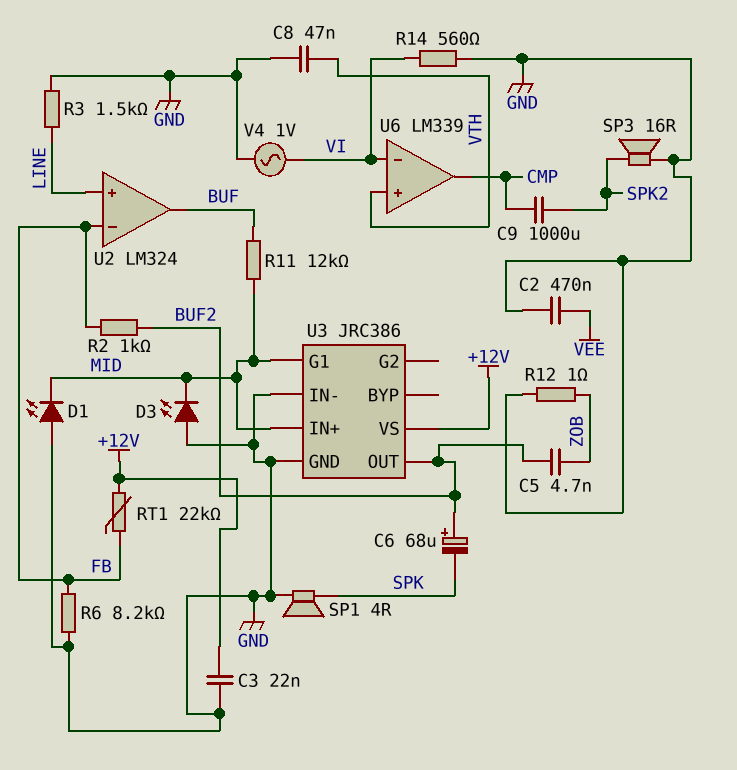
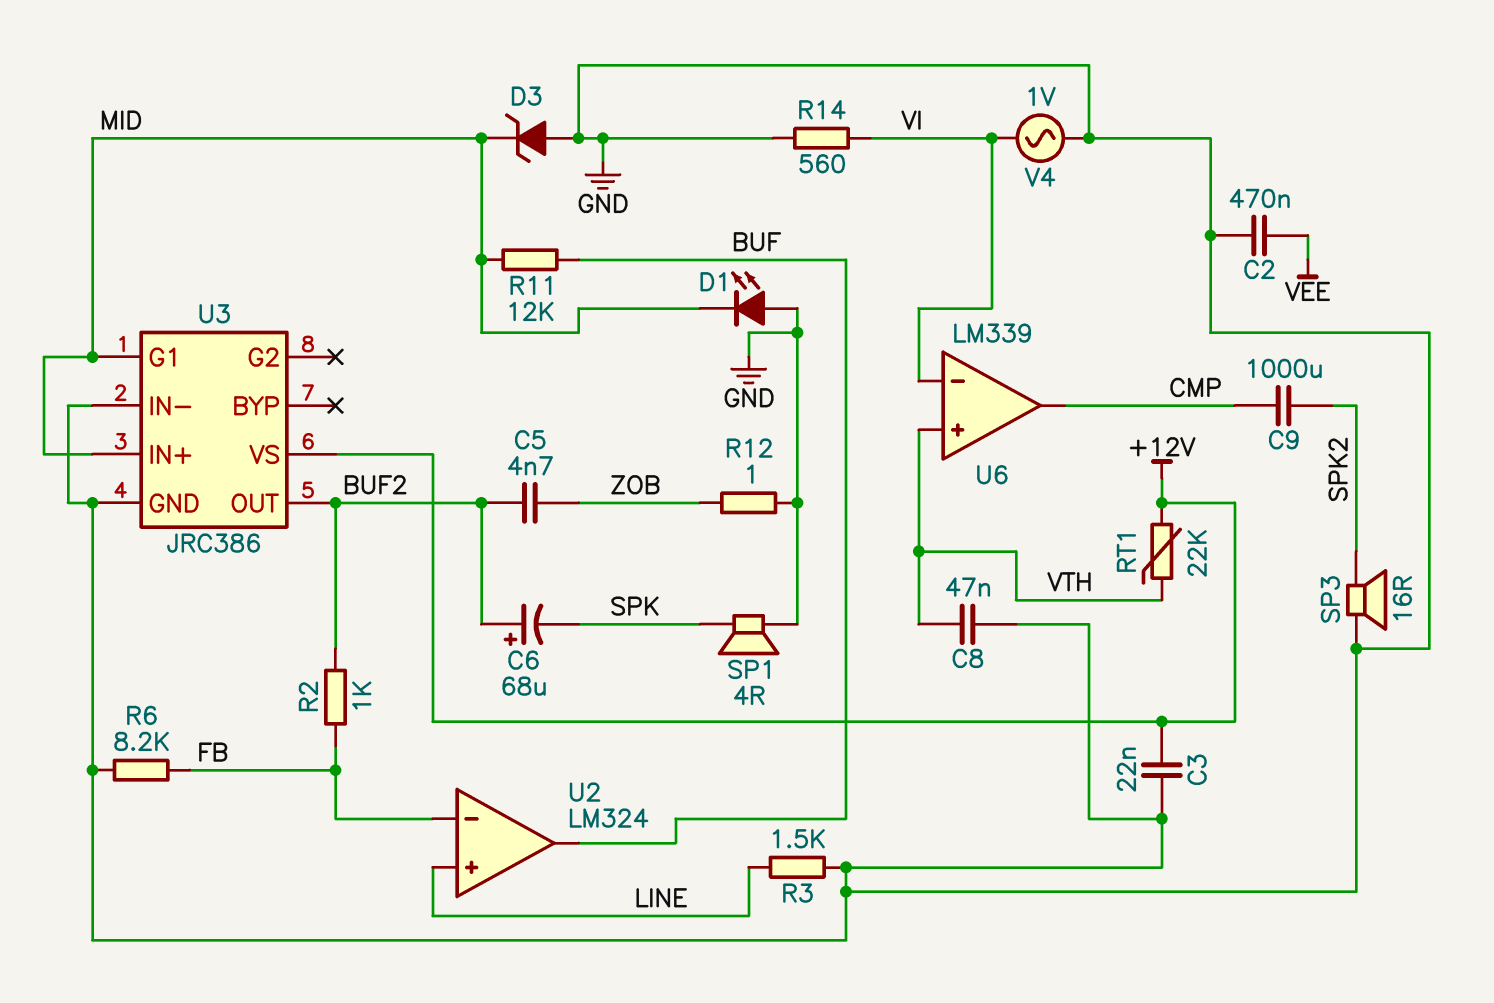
D3: LED (A GND, K MID) -> zener (A GND, K MID)
RT1: 22k (+12V, FB) -> 22k (+12V, VTH)

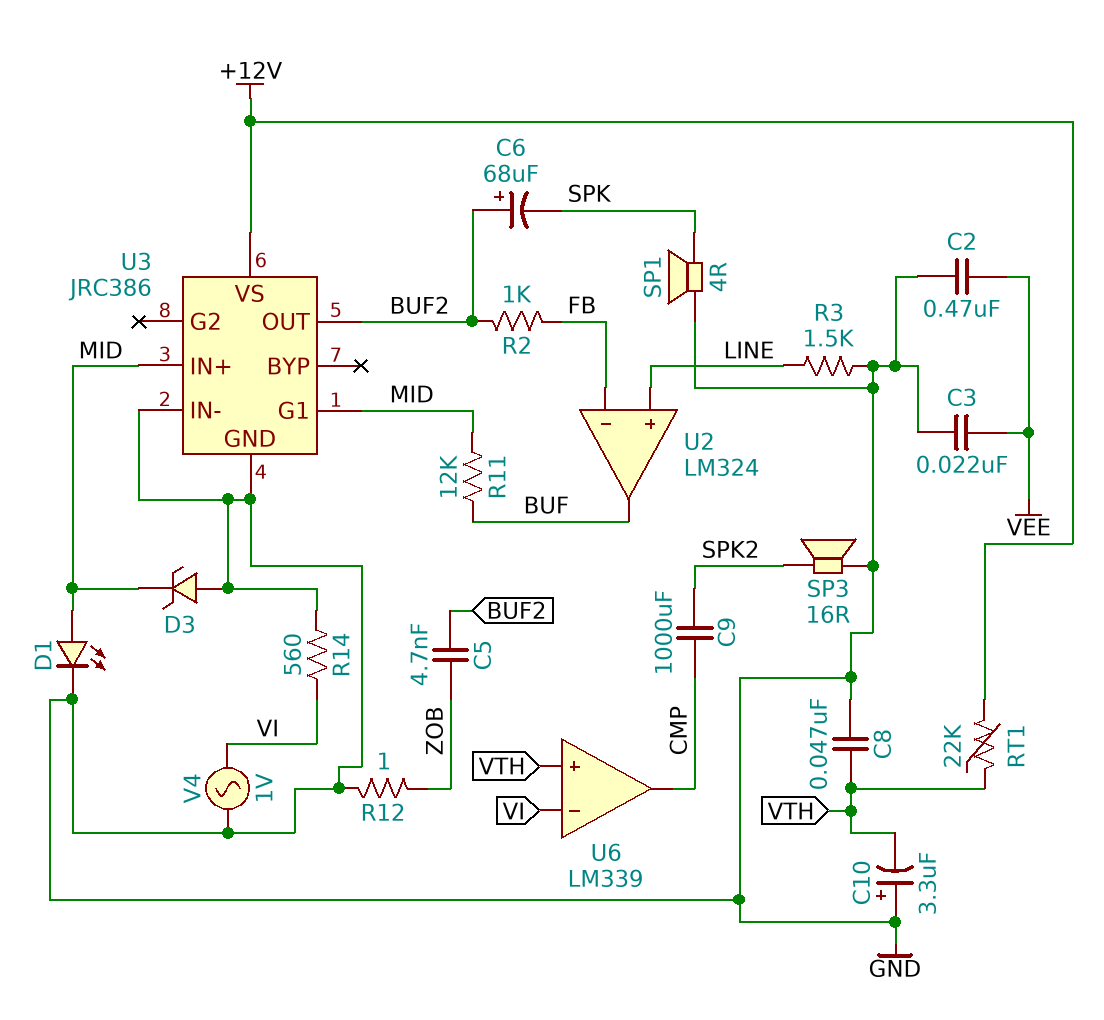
C3: 22nF (+12V, GND) -> 22nF (GND, VEE)
C10: none -> 3.3uF (plus GND, minus VTH)
D1: LED (A GND, K MID) -> LED (A MID, K GND)
R6: 8.2k (FB, GND) -> none

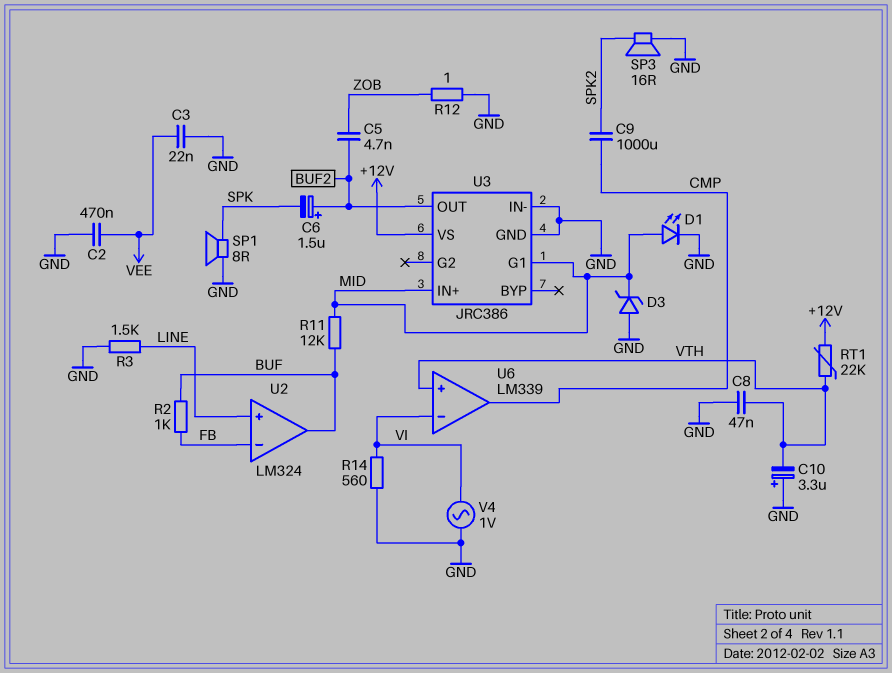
C6: 68uF (plus BUF2, minus SPK) -> 1.5uF (plus BUF2, minus SPK)
R2: 1k (BUF2, FB) -> 1k (BUF, FB)
SP1: speaker 4R (GND, SPK) -> speaker 8R (GND, SPK)

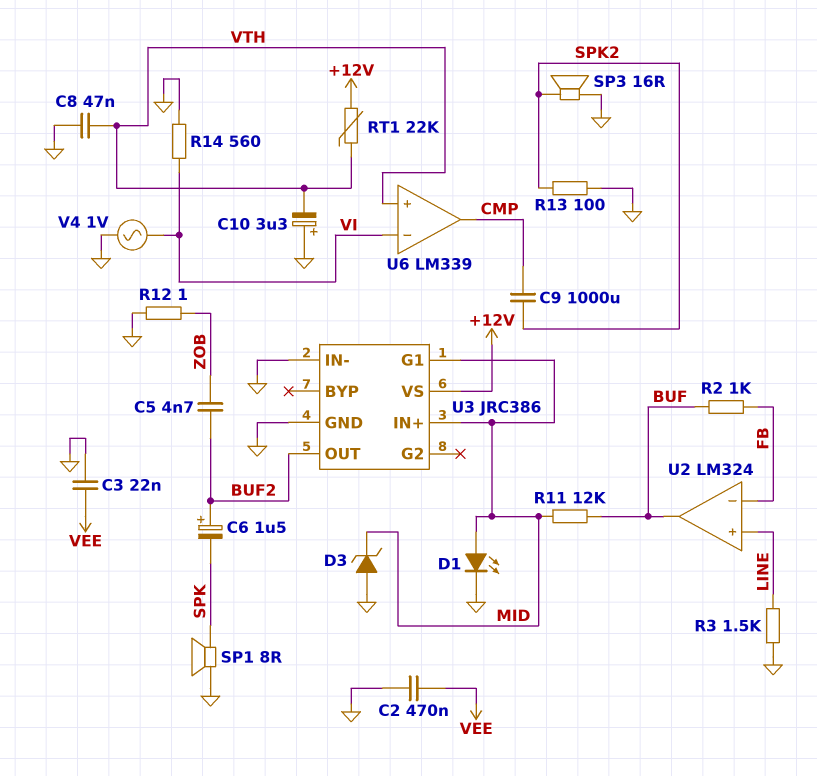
R13: none -> 100 (GND, SPK2)

